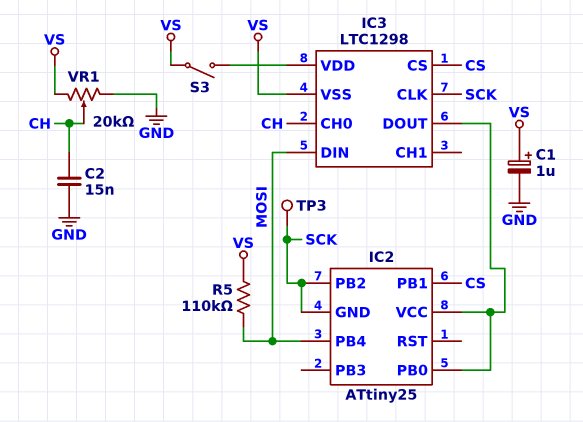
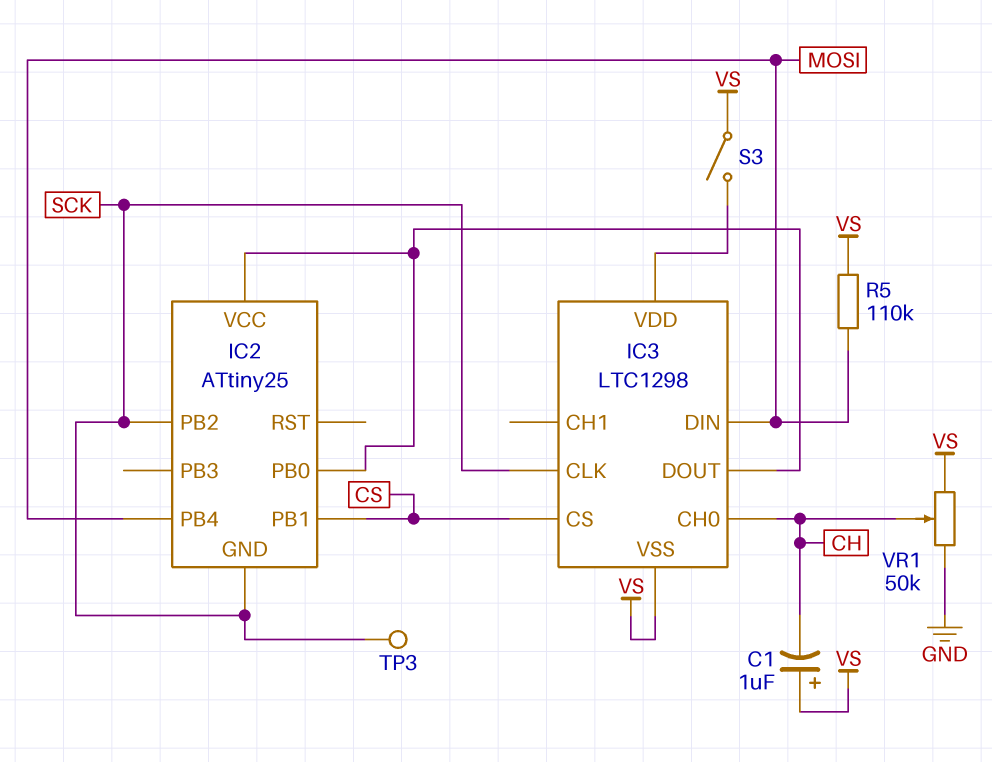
C1: 1uF (plus VS, minus GND) -> 1uF (plus VS, minus CH)
C2: 15nF (CH, GND) -> none
VR1: 20k (GND, VS, wiper CH) -> 50k (GND, VS, wiper CH)

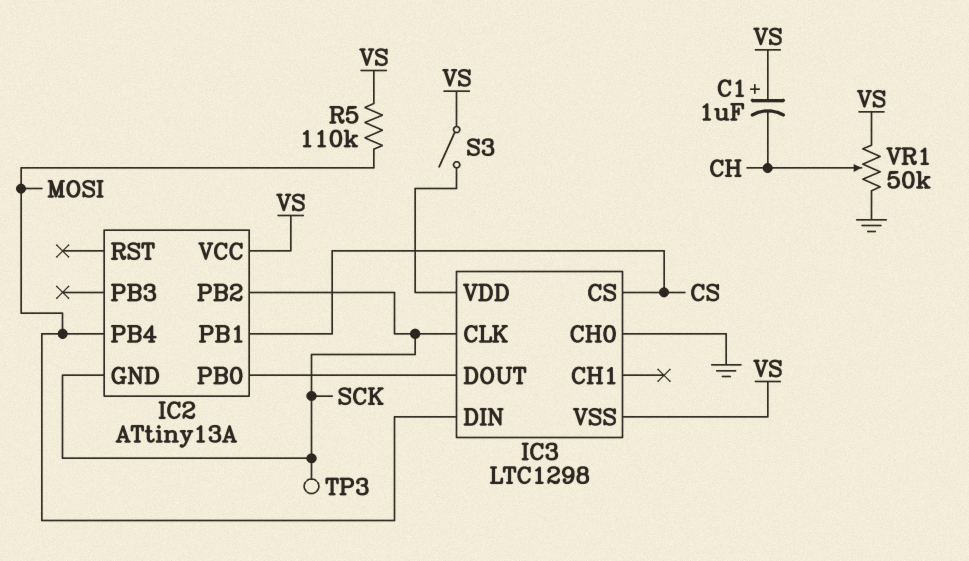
IC2: ATtiny25 -> ATtiny13A
IC2 pin VCC: IC2/PB0 -> VS
IC3 pin CH0: CH -> GND

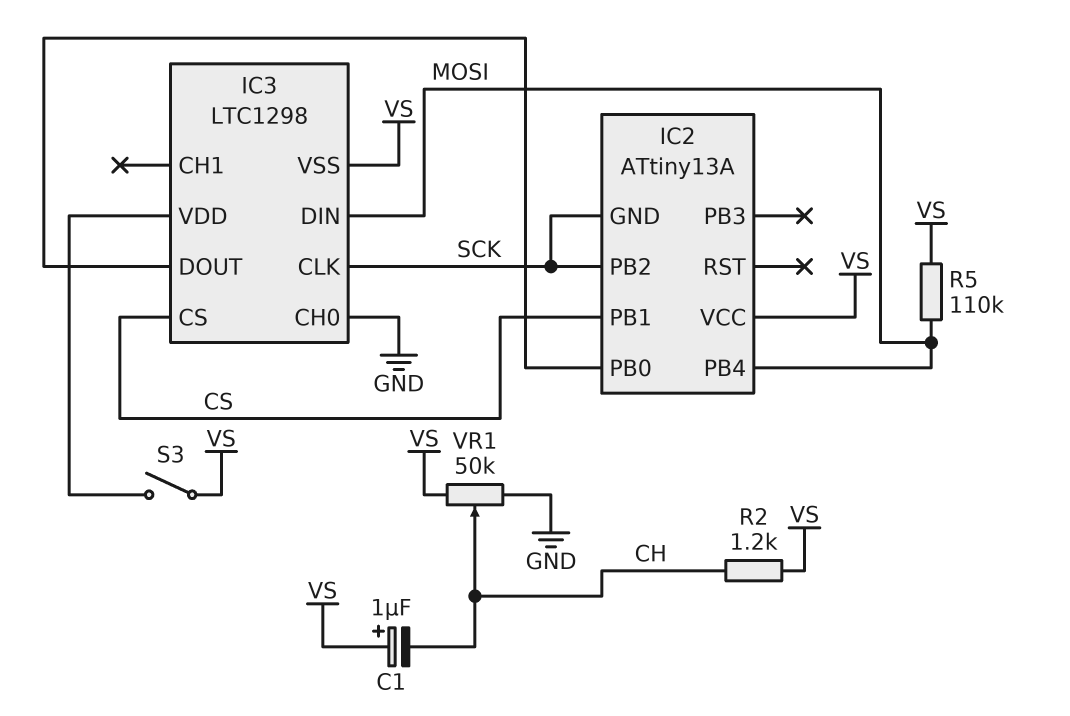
R2: none -> 1.2k (CH, VS)
TP3: test point (SCK) -> none

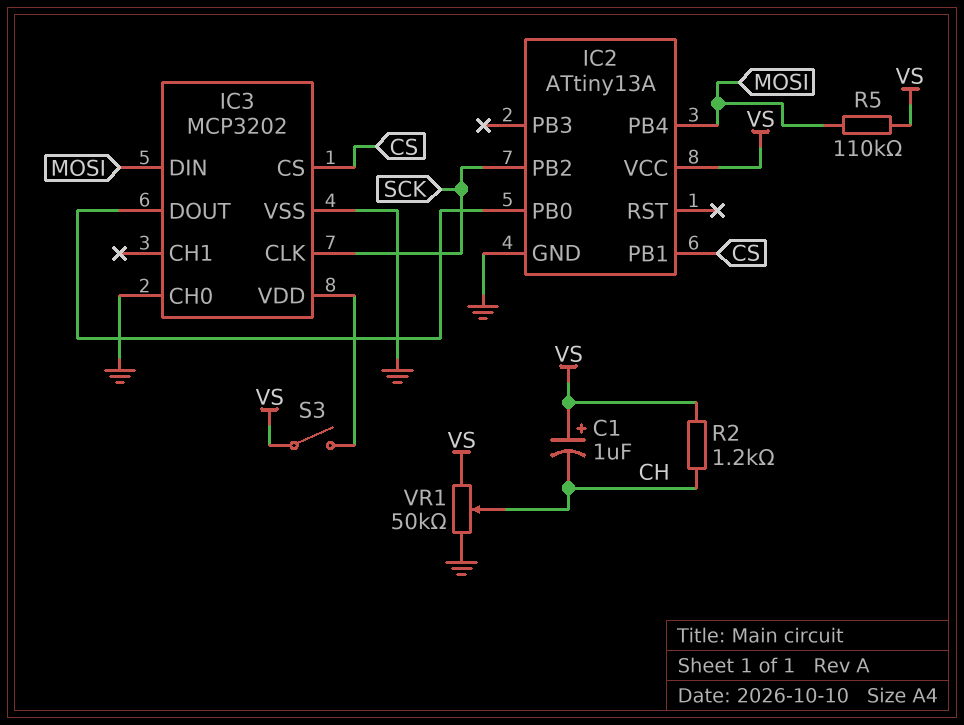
IC2 pin GND: SCK -> GND
IC3: LTC1298 -> MCP3202
IC3 pin VSS: VS -> GND

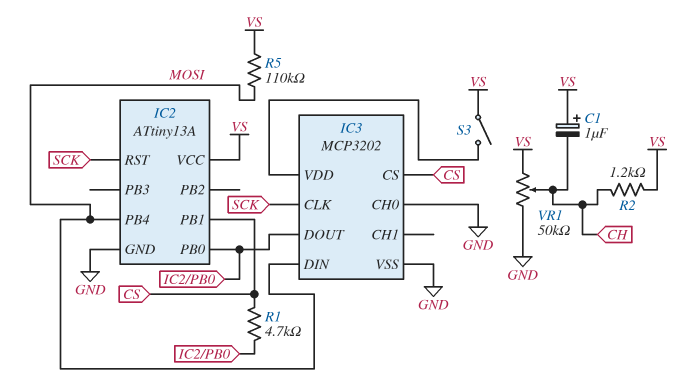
IC2 pin PB2: SCK -> none
IC2 pin RST: none -> SCK
R1: none -> 4.7k (CS, IC2/PB0)

